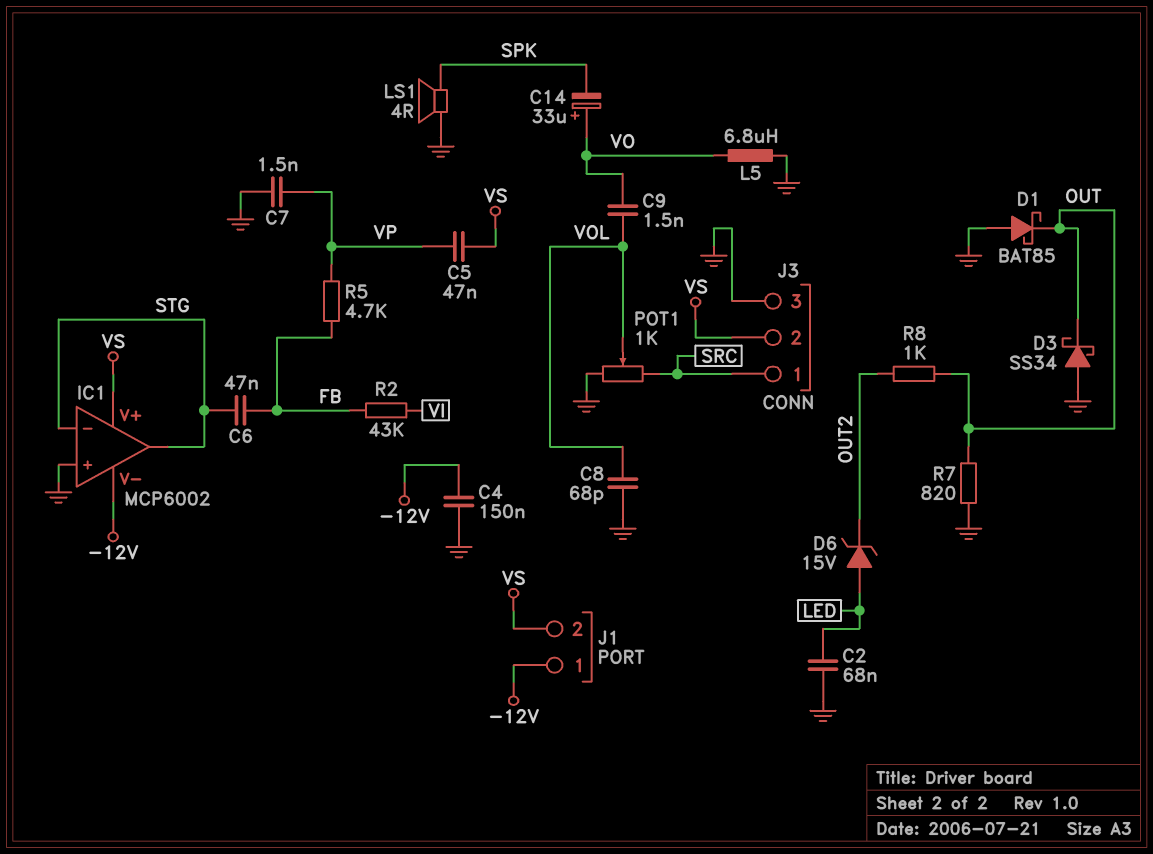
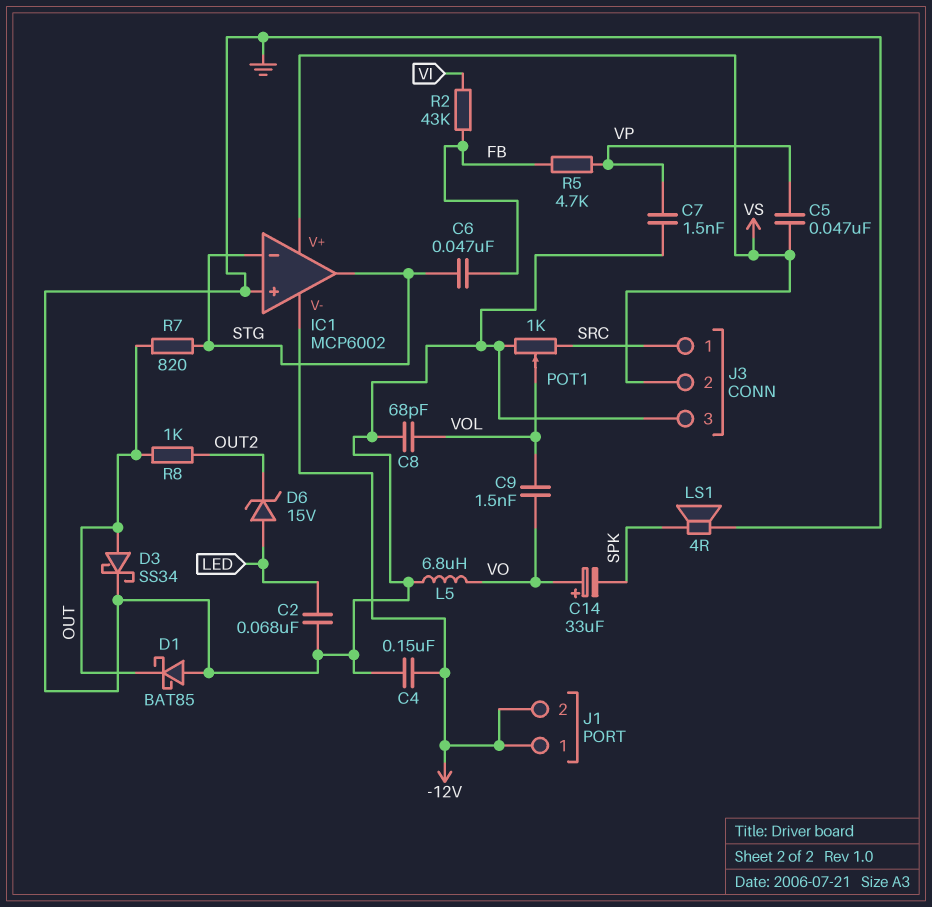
D3: schottky SS34 (A GND, K OUT) -> schottky SS34 (A OUT, K GND)
J1 pin 2: VS -> -12V
R7: 820 (GND, OUT) -> 820 (OUT, STG)

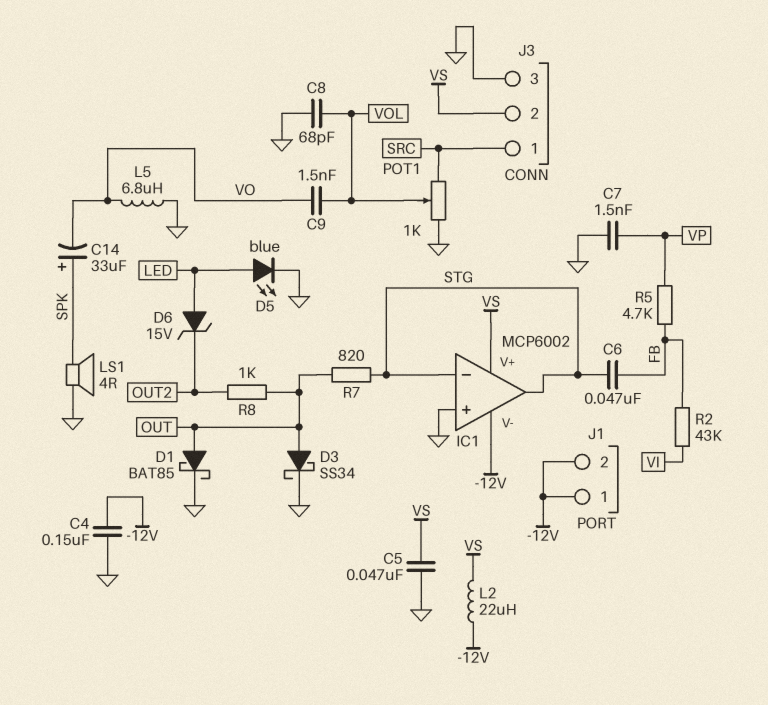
C2: 68nF (GND, LED) -> none
C5: 47nF (VP, VS) -> 47nF (GND, VS)
C14: 33uF (plus VO, minus SPK) -> 33uF (plus SPK, minus VO)
D1: schottky BAT85 (A GND, K OUT) -> schottky BAT85 (A OUT, K GND)
D5: none -> LED blue (A LED, K GND)
L2: none -> 22uH (-12V, VS)

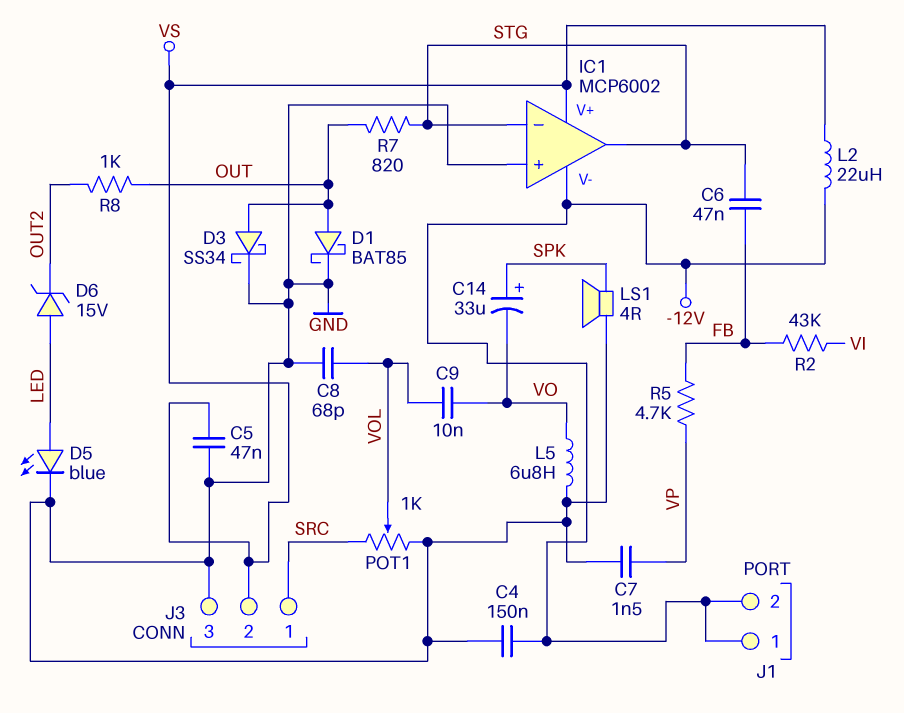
C9: 1.5nF (VO, VOL) -> 10nF (VO, VOL)

